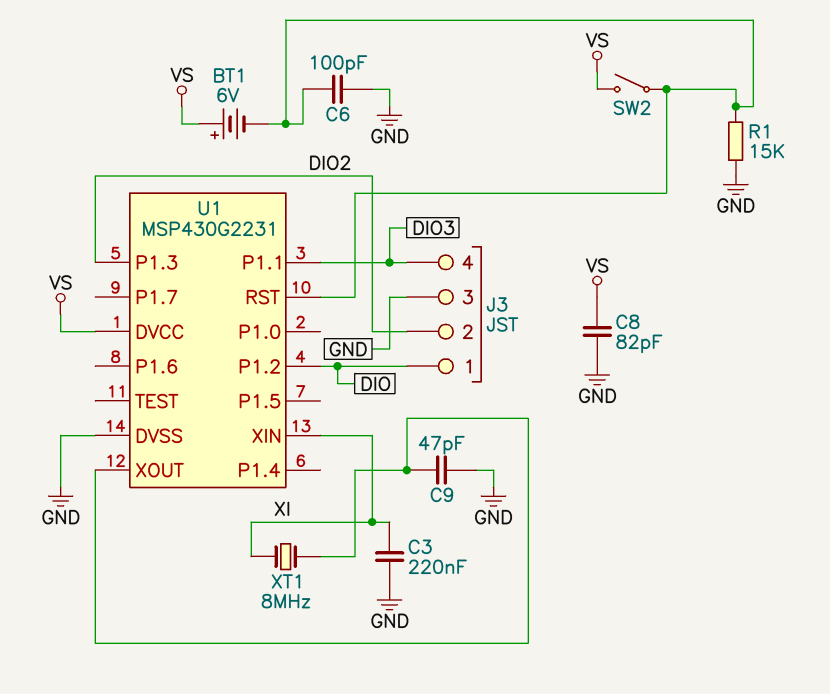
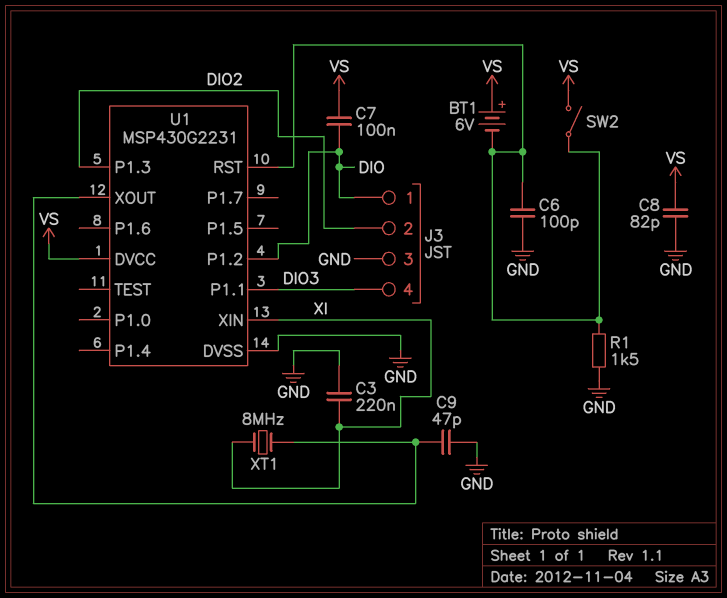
C7: none -> 100nF (DIO, VS)
R1: 15k (GND, U1/RST) -> 1.5k (GND, U1/RST)

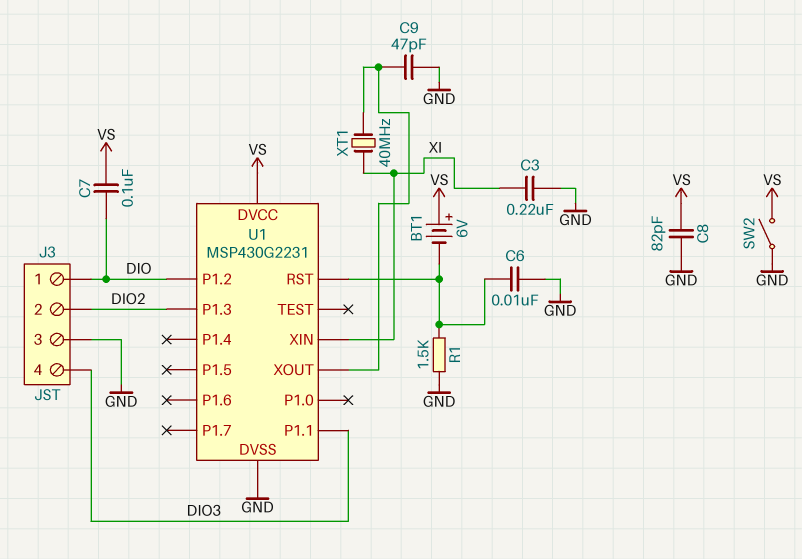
C6: 100pF (GND, U1/RST) -> 10nF (GND, U1/RST)
SW2: switch (U1/RST, VS) -> switch (GND, VS)
XT1: 8MHz (U1/XOUT, XI) -> 40MHz (U1/XOUT, XI)

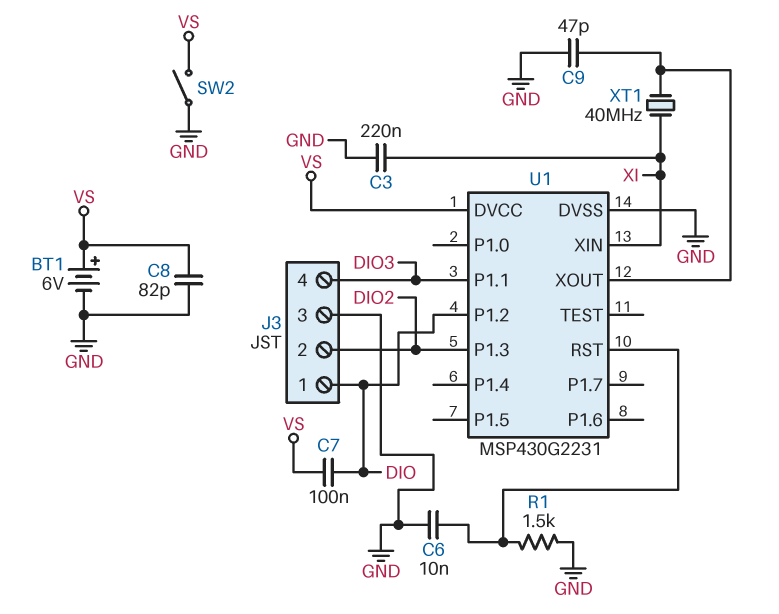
BT1: 6V (plus VS, minus U1/RST) -> 6V (plus VS, minus GND)

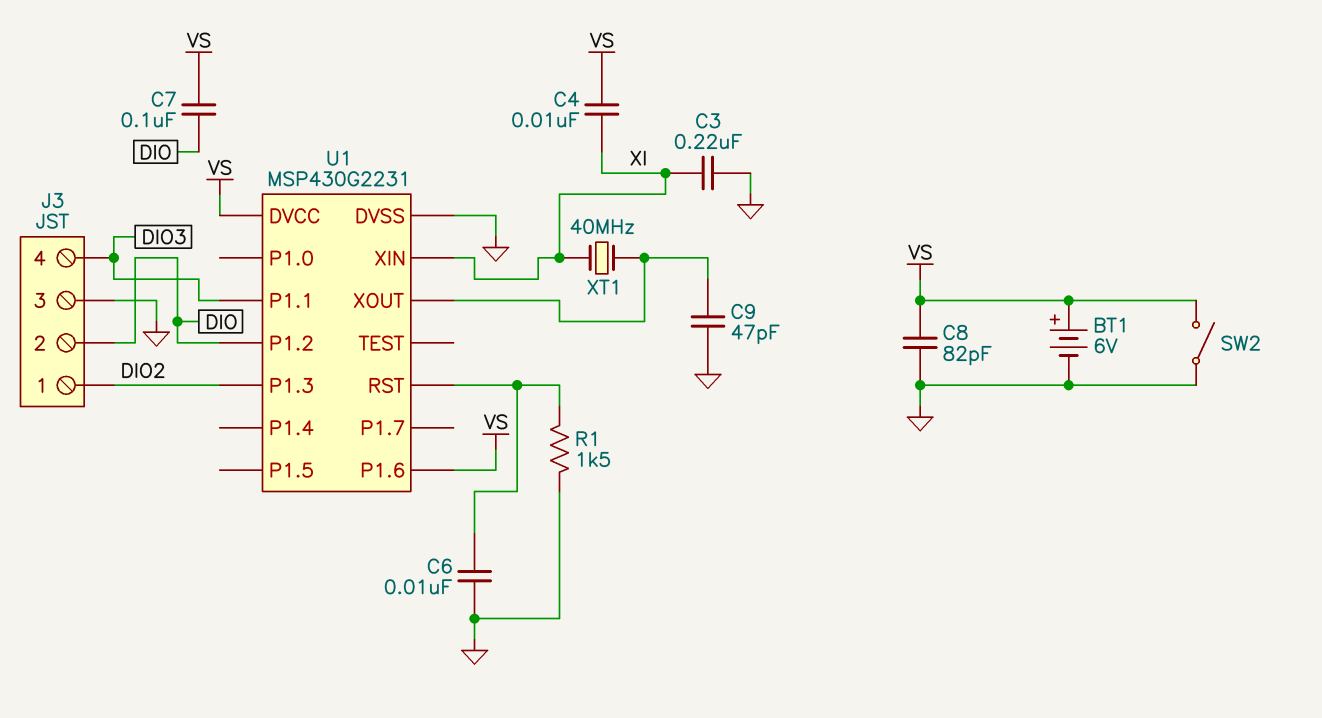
C4: none -> 10nF (VS, XI)
J3 pin 1: DIO -> DIO2
J3 pin 2: DIO2 -> DIO
U1 pin P1.6: none -> VS

